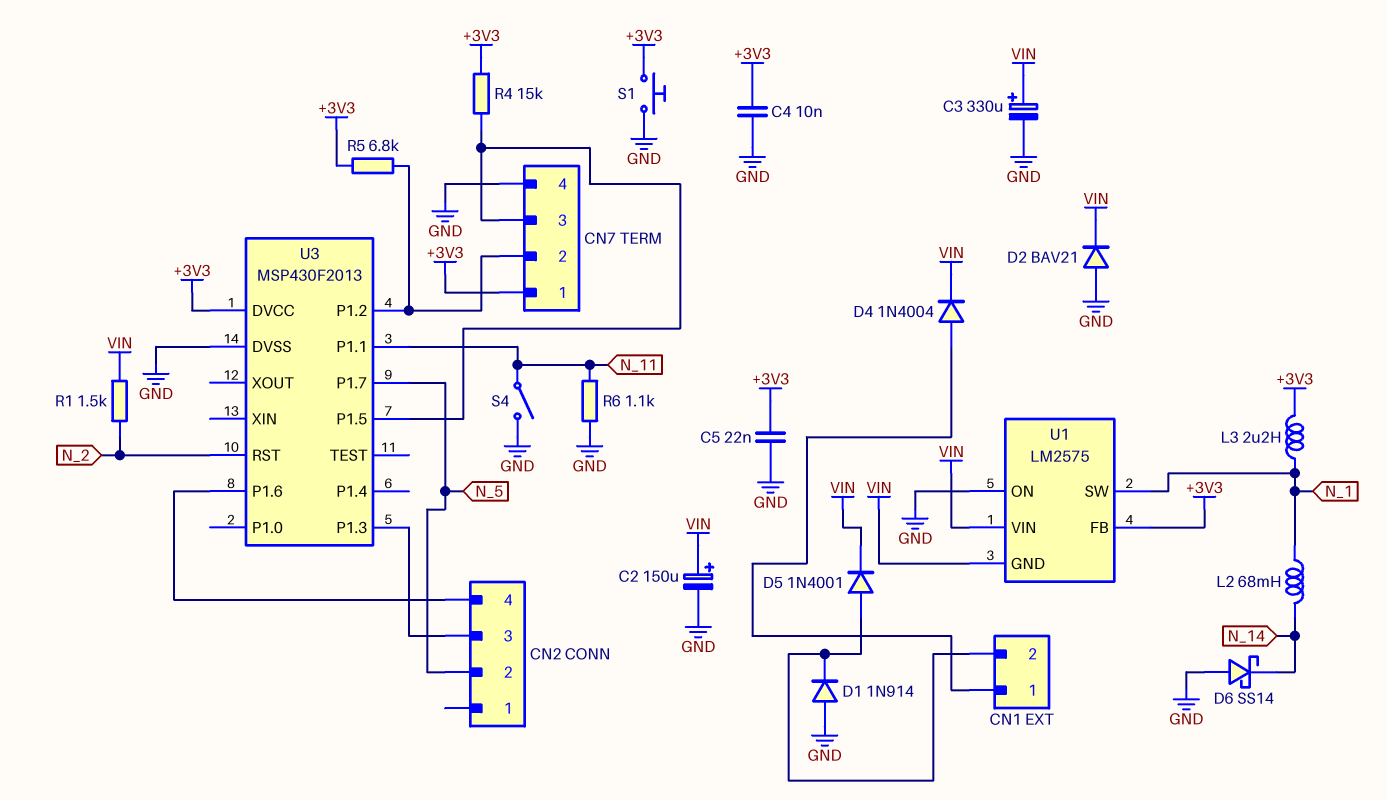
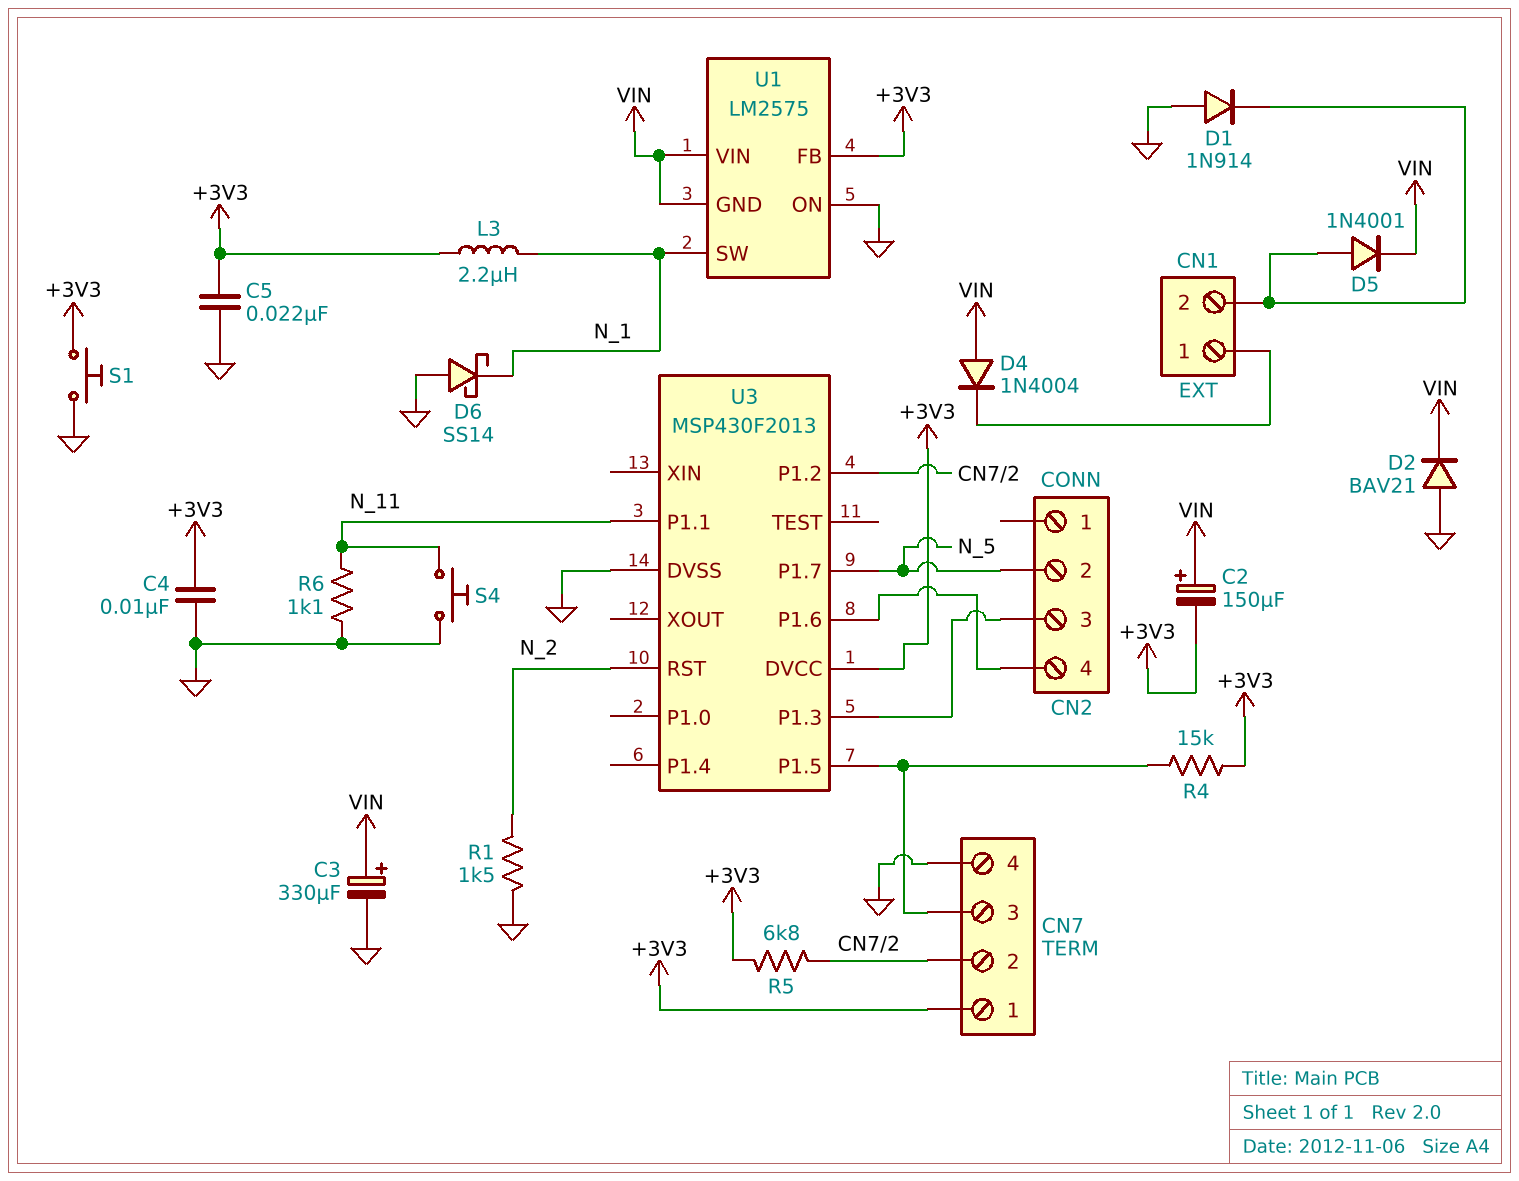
C2: 150uF (plus VIN, minus GND) -> 150uF (plus VIN, minus +3V3)
D4: diode 1N4004 (A CN1/1, K VIN) -> diode 1N4004 (A VIN, K CN1/1)
D6: schottky SS14 (A GND, K N_14) -> schottky SS14 (A GND, K N_1)
L2: 68mH (N_1, N_14) -> none
R1: 1.5k (N_2, VIN) -> 1.5k (GND, N_2)
S4: switch (GND, N_11) -> button (GND, N_11)

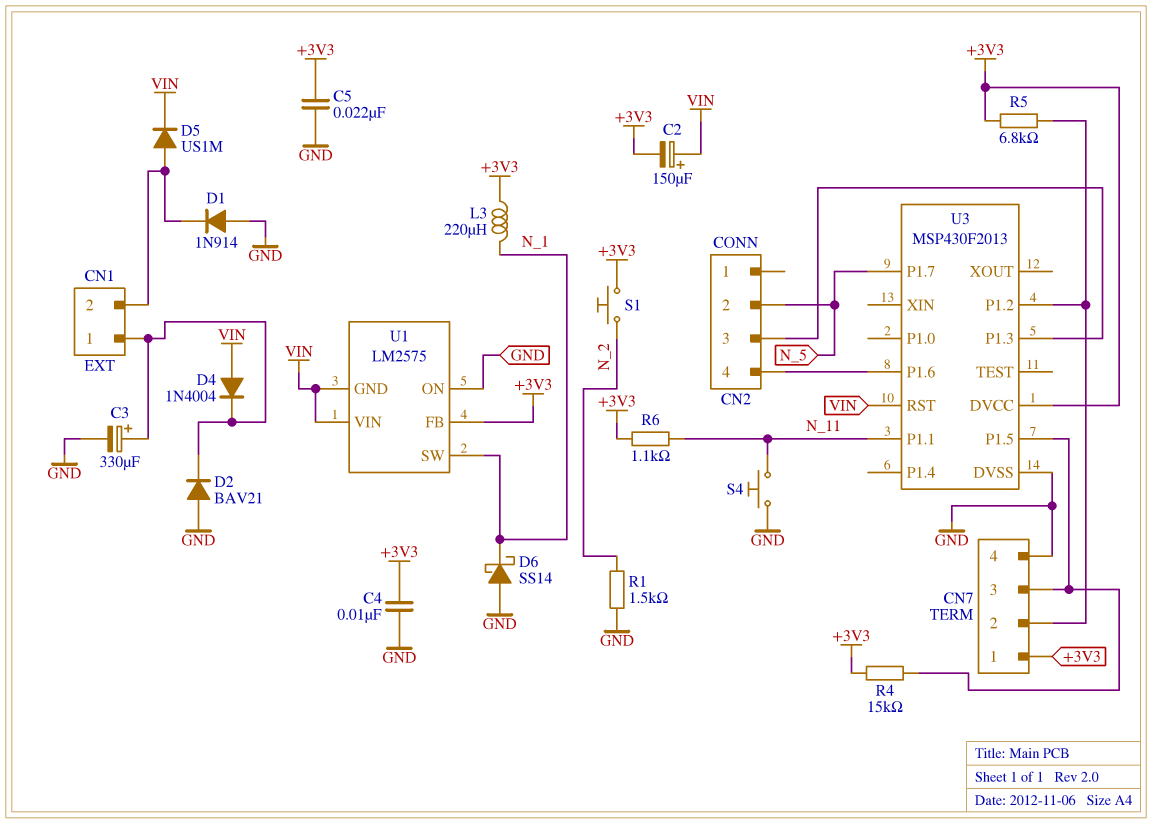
C3: 330uF (plus VIN, minus GND) -> 330uF (plus CN1/1, minus GND)
D2: diode BAV21 (A GND, K VIN) -> diode BAV21 (A GND, K CN1/1)
D5: diode 1N4001 (A CN1/2, K VIN) -> diode US1M (A CN1/2, K VIN)
L3: 2.2uH (+3V3, N_1) -> 220uH (+3V3, N_1)
R6: 1.1k (GND, N_11) -> 1.1k (+3V3, N_11)
S1: button (+3V3, GND) -> button (+3V3, N_2)
U3 pin RST: N_2 -> VIN

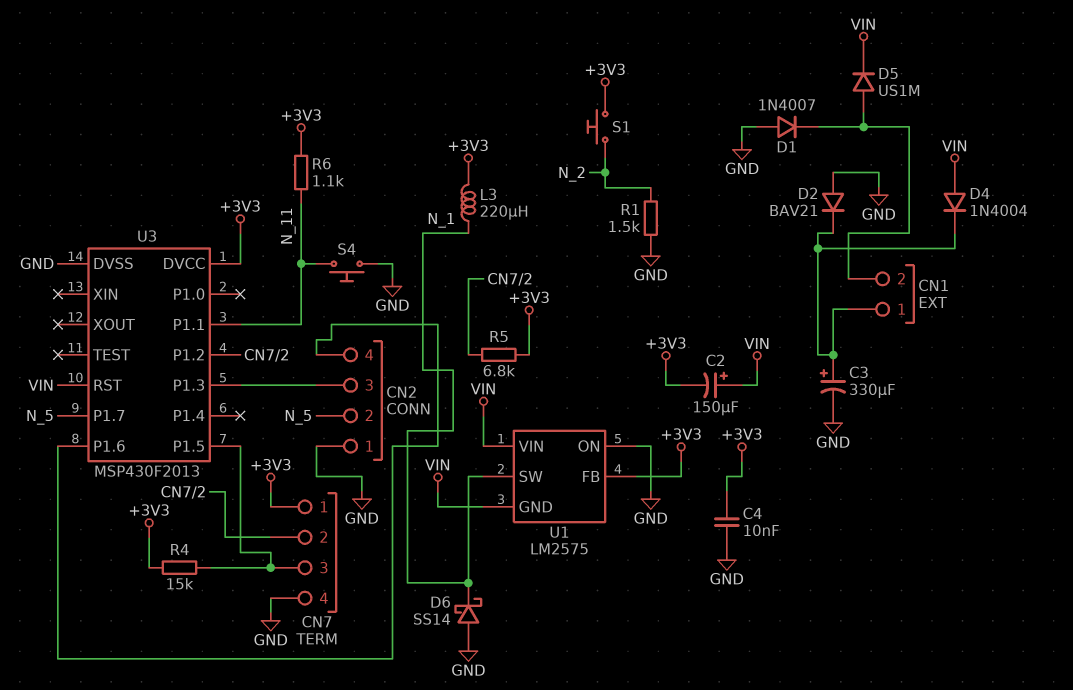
C5: 22nF (+3V3, GND) -> none
CN2 pin 1: none -> GND
D1: diode 1N914 (A GND, K CN1/2) -> diode 1N4007 (A GND, K CN1/2)

